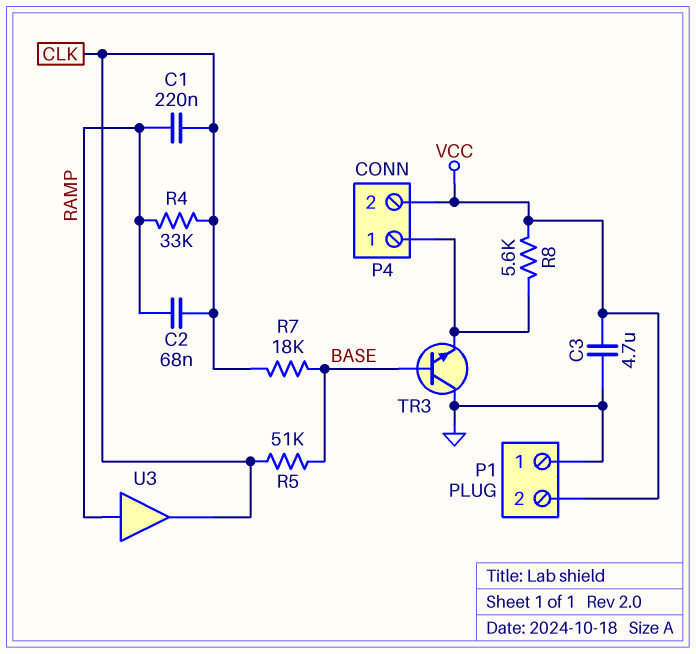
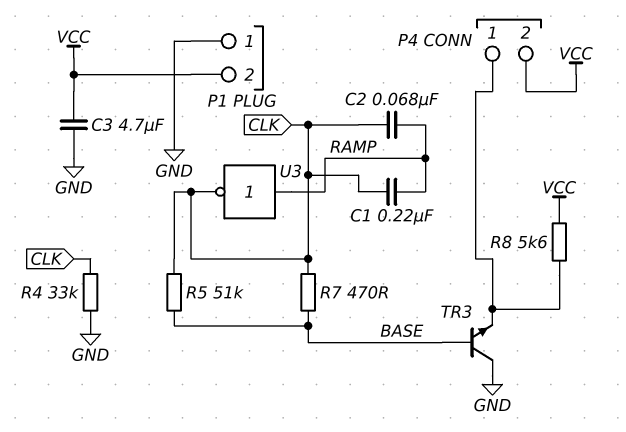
R4: 33k (CLK, RAMP) -> 33k (CLK, GND)
R7: 18k (BASE, CLK) -> 470 (BASE, CLK)
U3: buffer (in RAMP, out CLK) -> NOT (in RAMP, out CLK)

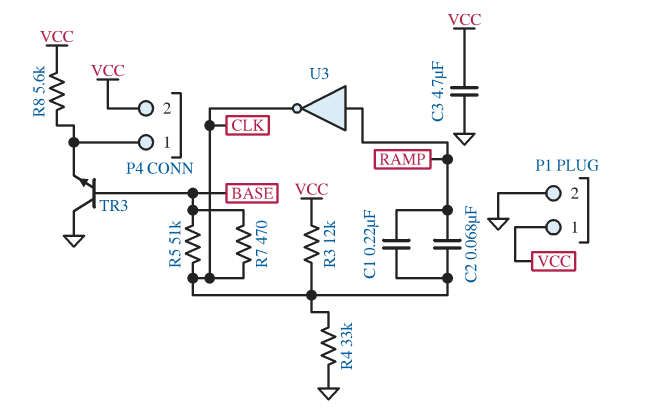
P1 pin 1: GND -> VCC
P1 pin 2: VCC -> GND
R3: none -> 12k (CLK, VCC)

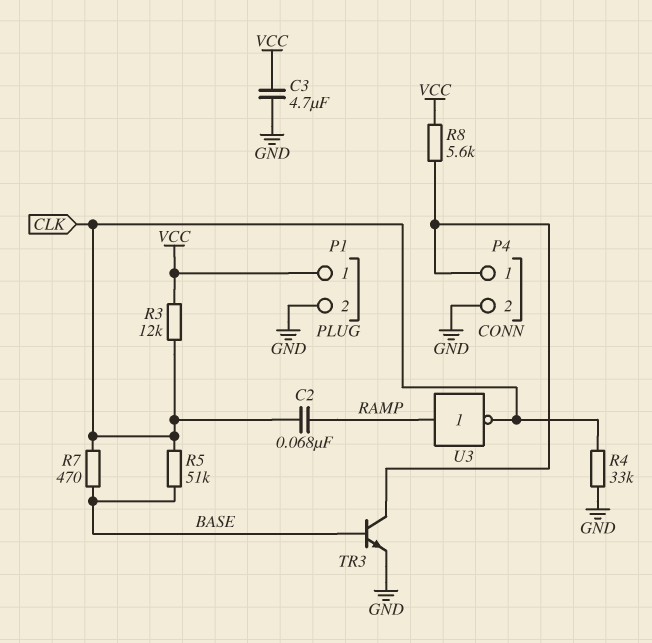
C1: 220nF (CLK, RAMP) -> none
P4 pin 2: VCC -> GND
TR3: NPN (B BASE, C GND, E P4/1) -> NPN (B BASE, C P4/1, E GND)

